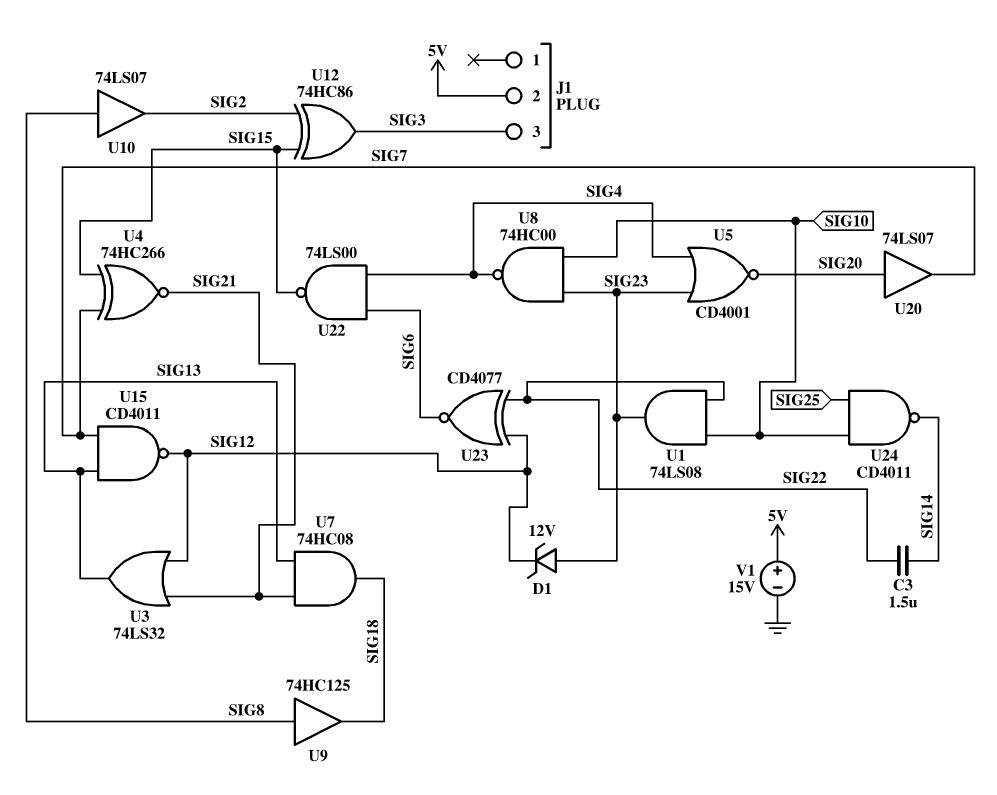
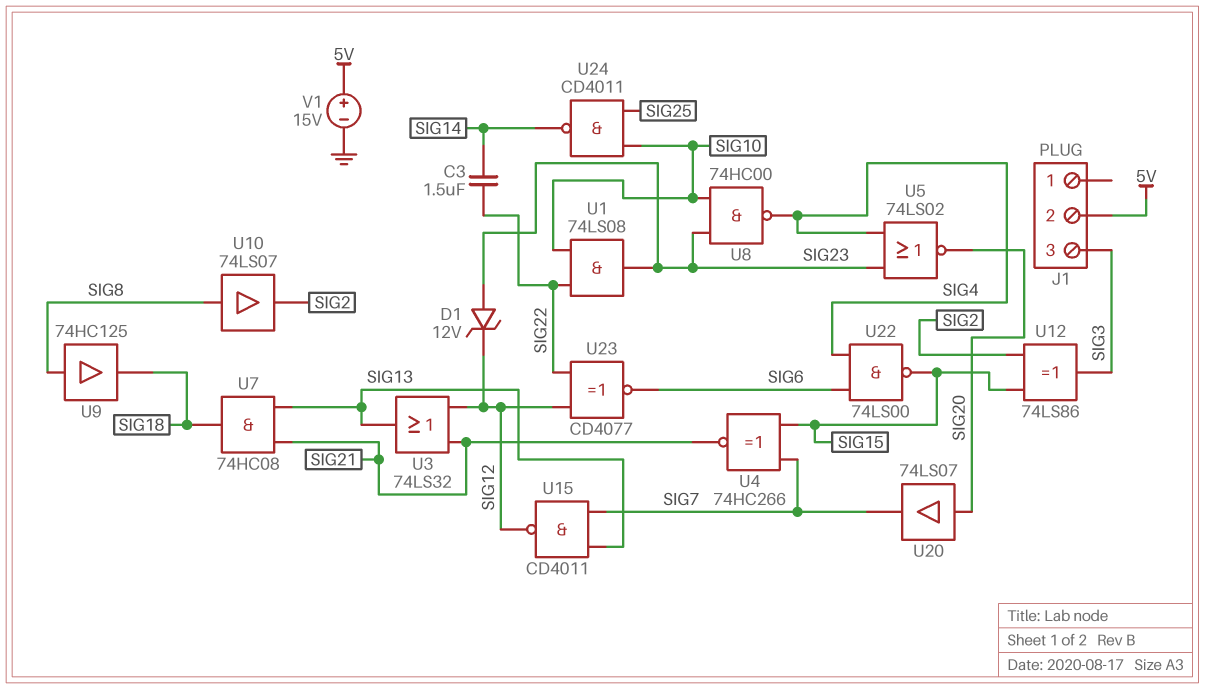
U5: NOR CD4001 (in SIG4, in SIG23, out SIG20) -> NOR 74LS02 (in SIG4, in SIG23, out SIG20)
U12: XOR 74HC86 (in SIG2, in SIG15, out SIG3) -> XOR 74LS86 (in SIG2, in SIG15, out SIG3)

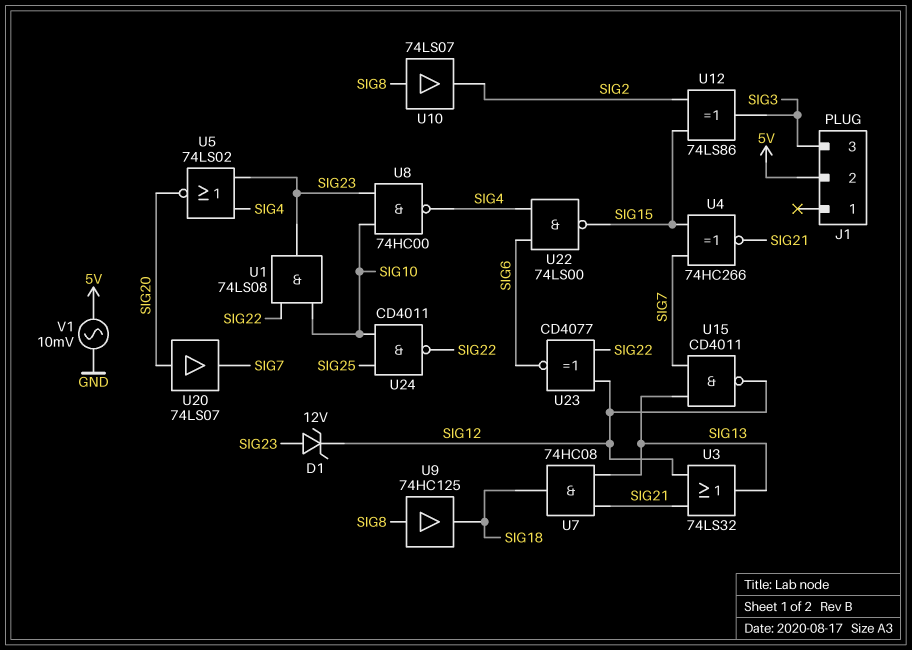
C3: 1.5uF (SIG14, SIG22) -> none
U24: NAND CD4011 (in SIG10, in SIG25, out SIG14) -> NAND CD4011 (in SIG10, in SIG25, out SIG22)
V1: 15V (plus 5V, minus GND) -> AC 10mV (5V, GND)

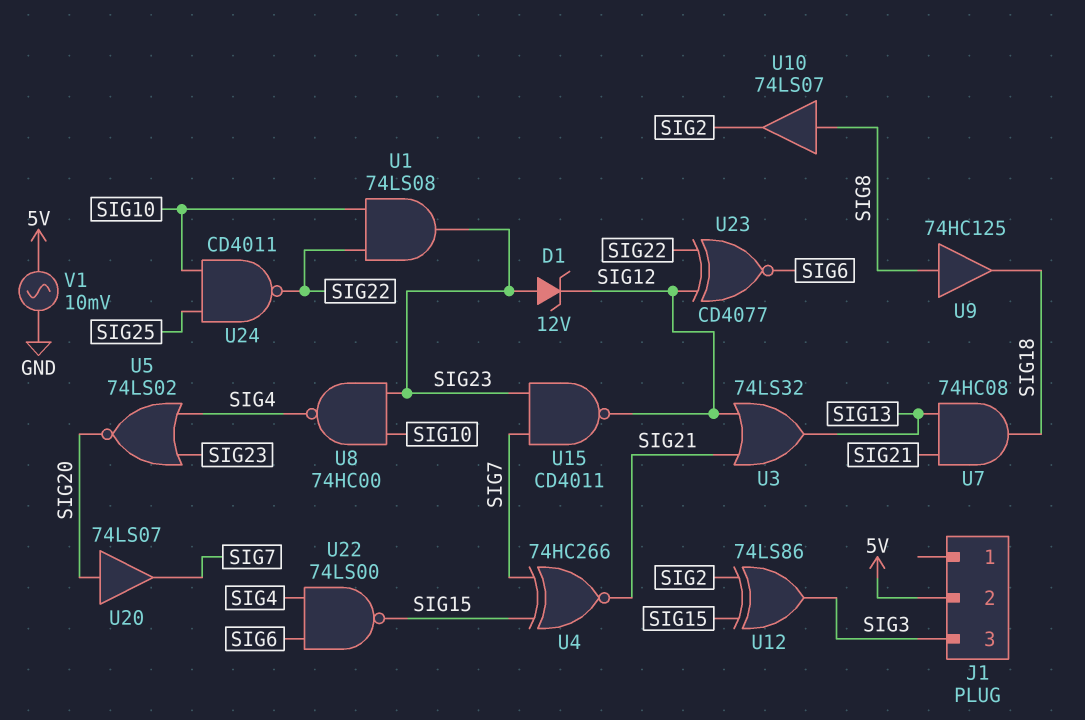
U15: NAND CD4011 (in SIG7, in SIG13, out SIG12) -> NAND CD4011 (in SIG7, in SIG23, out SIG12)

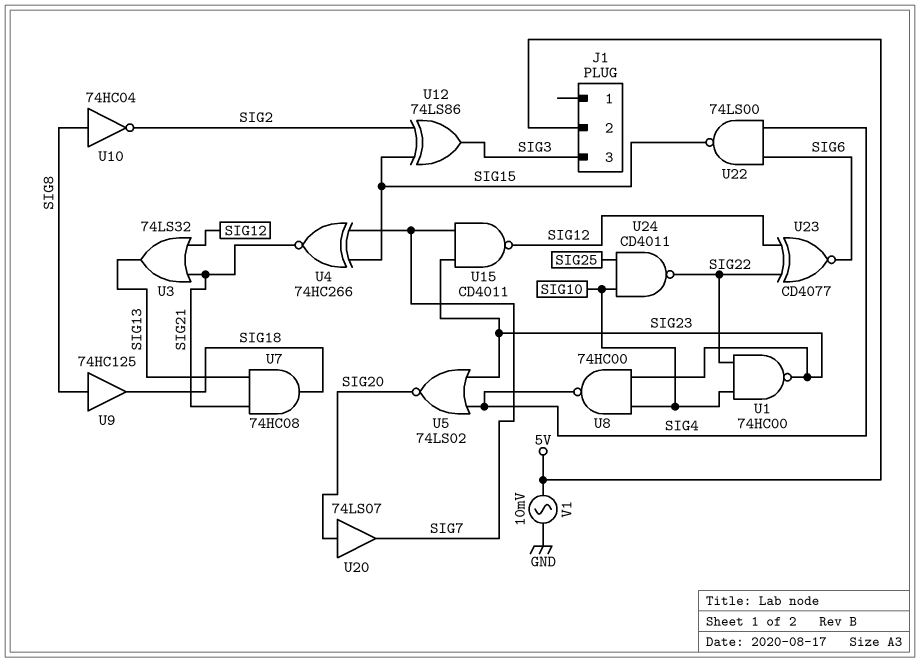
D1: zener 12V (A SIG23, K SIG12) -> none
U1: AND 74LS08 (in SIG10, in SIG22, out SIG23) -> NAND 74HC00 (in SIG10, in SIG22, out SIG23)
U10: buffer 74LS07 (in SIG8, out SIG2) -> NOT 74HC04 (in SIG8, out SIG2)

